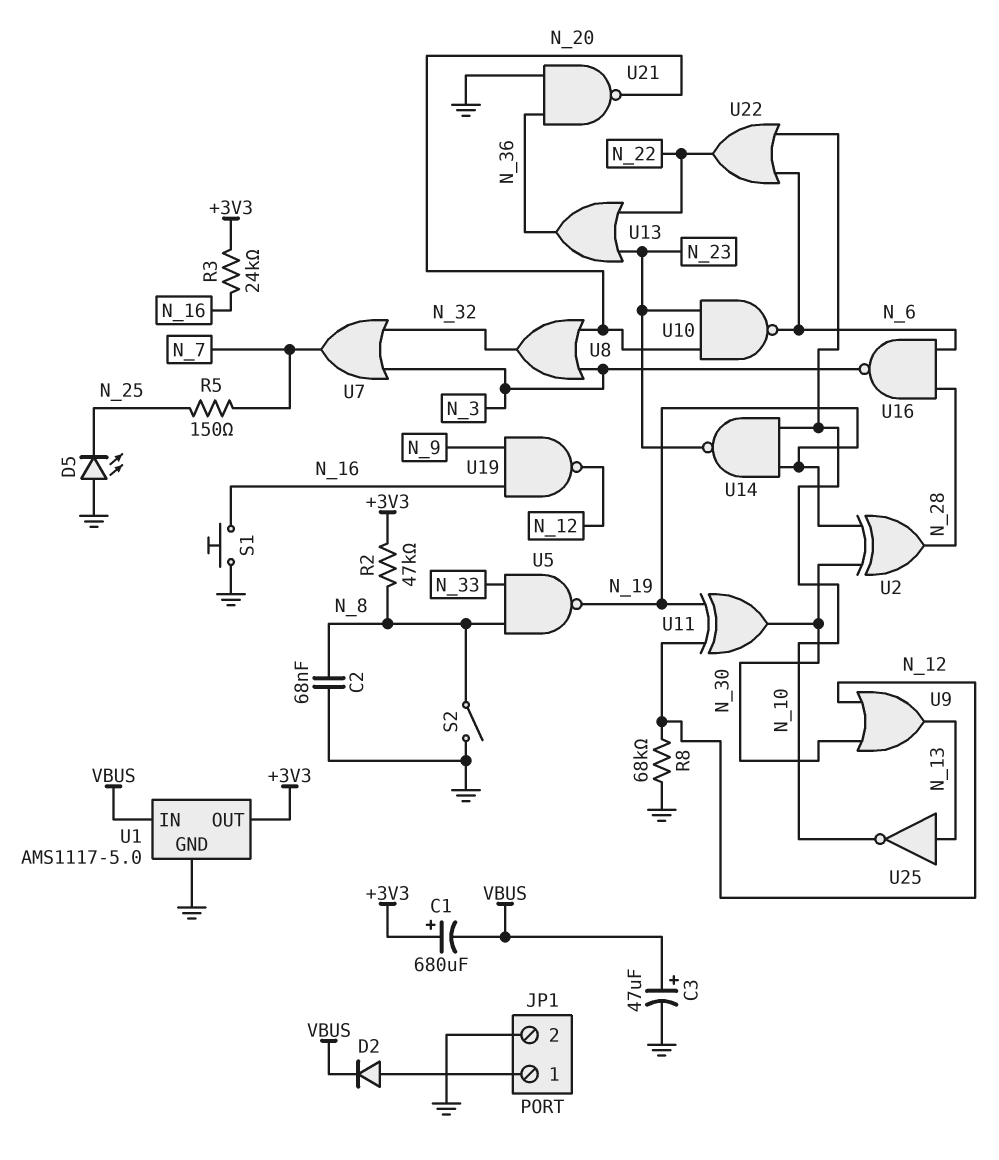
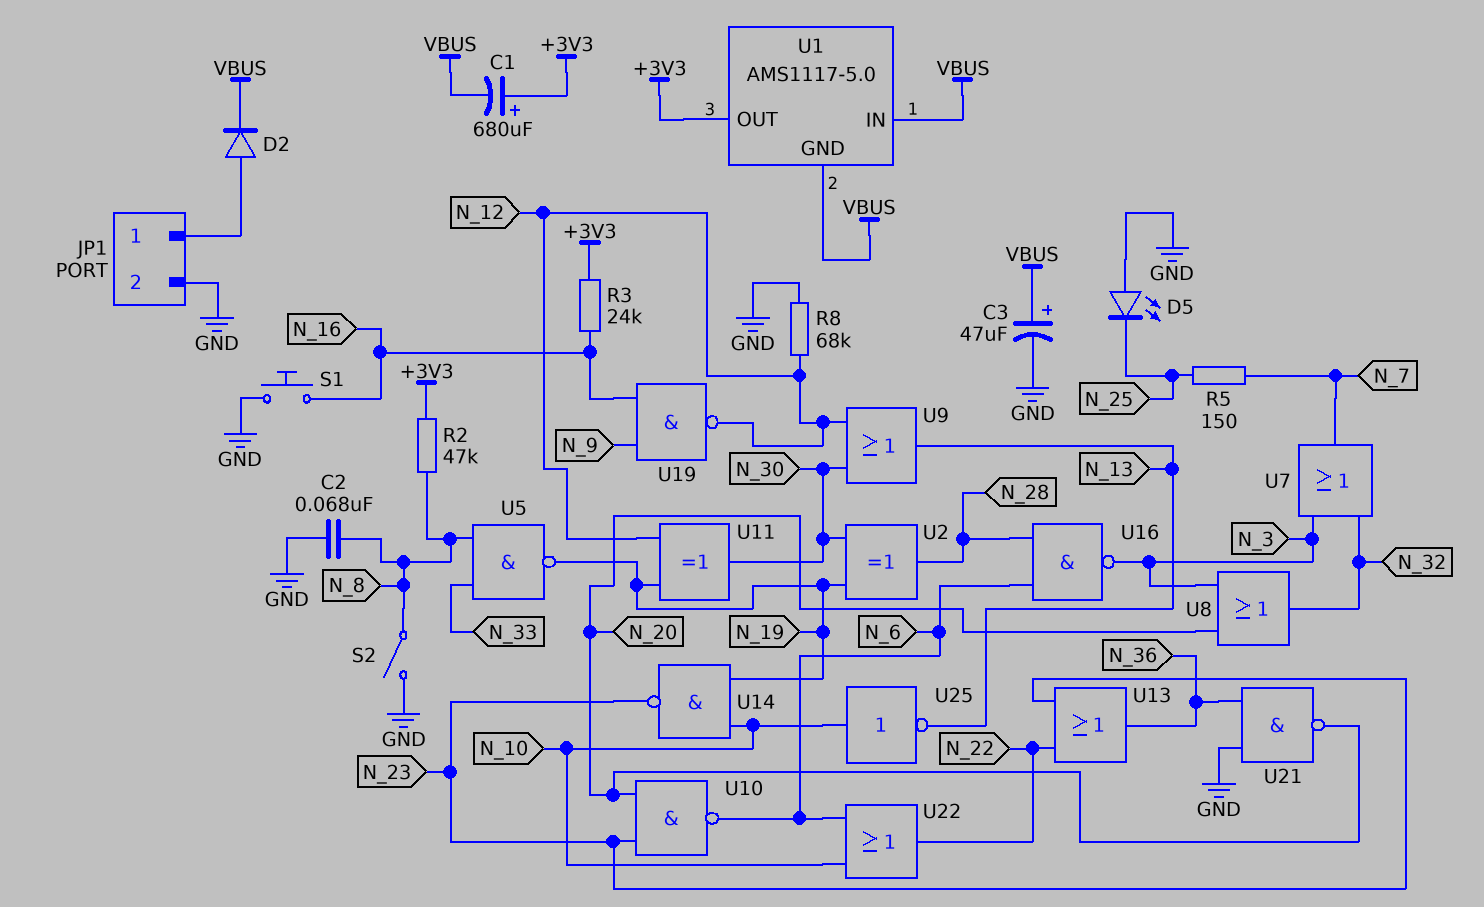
U1 pin GND: GND -> VBUS
U25: NOT (in N_13, out N_10) -> NOT (in N_10, out N_13)

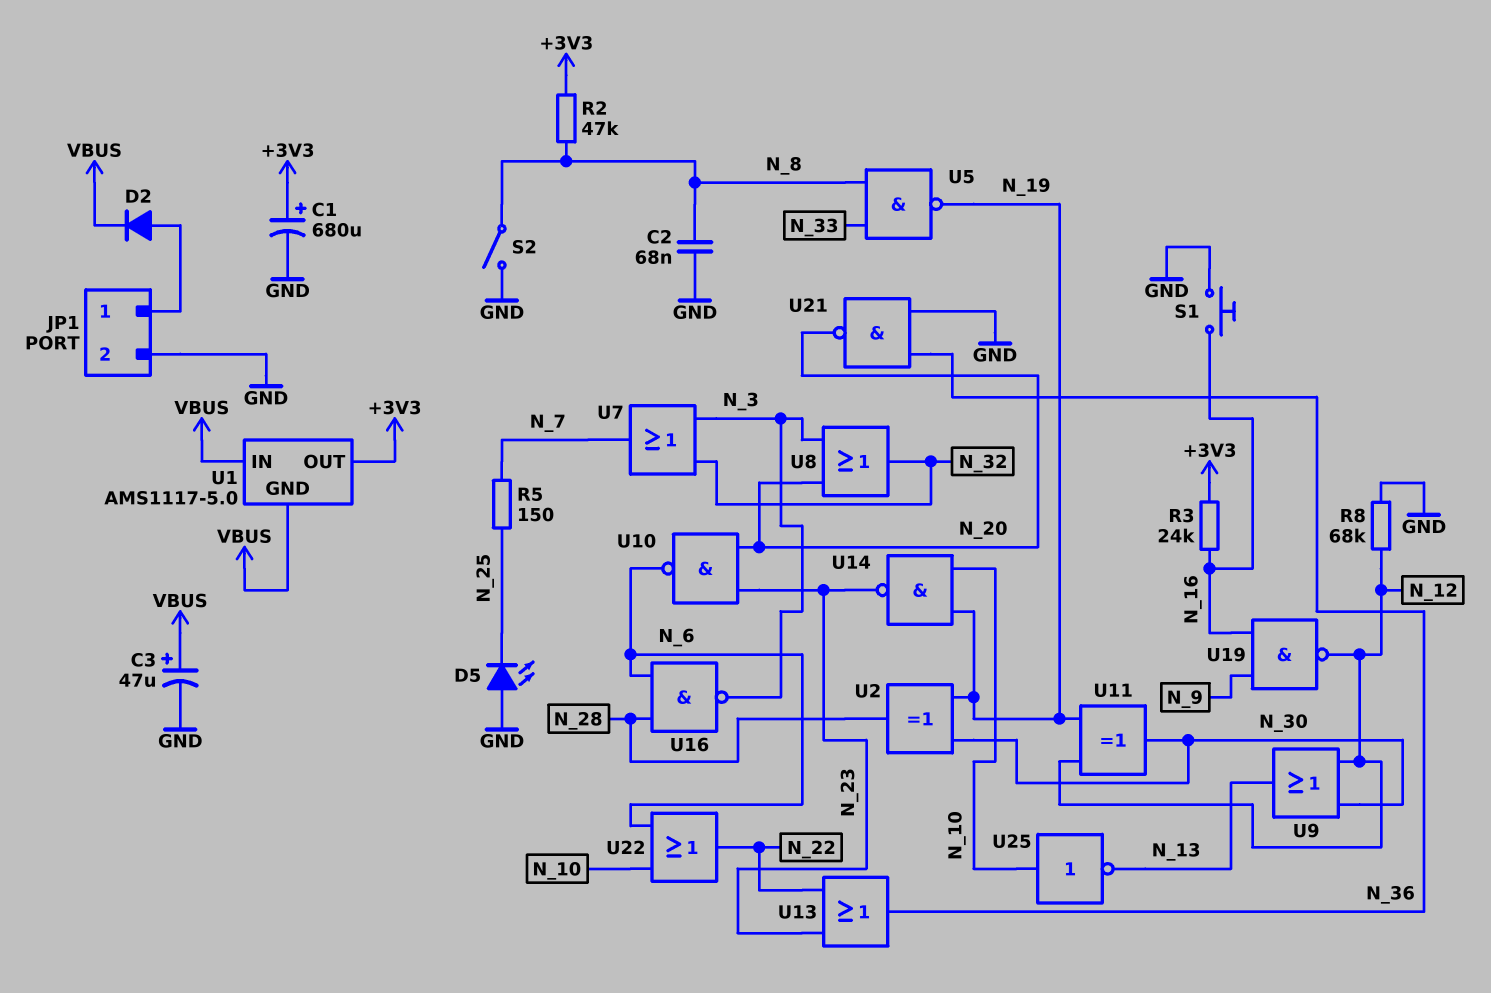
C1: 680uF (plus +3V3, minus VBUS) -> 680uF (plus +3V3, minus GND)

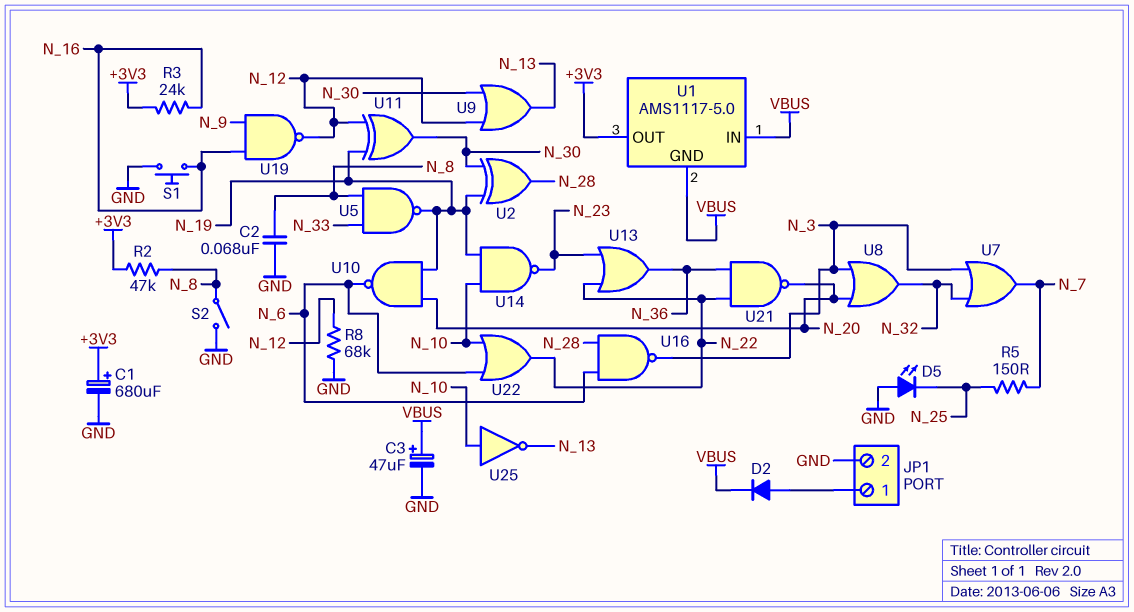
U10: NAND (in N_20, in N_23, out N_6) -> NAND (in N_19, in N_20, out N_6)
U21: NAND (in GND, in N_36, out N_20) -> NAND (in N_22, in N_36, out N_20)

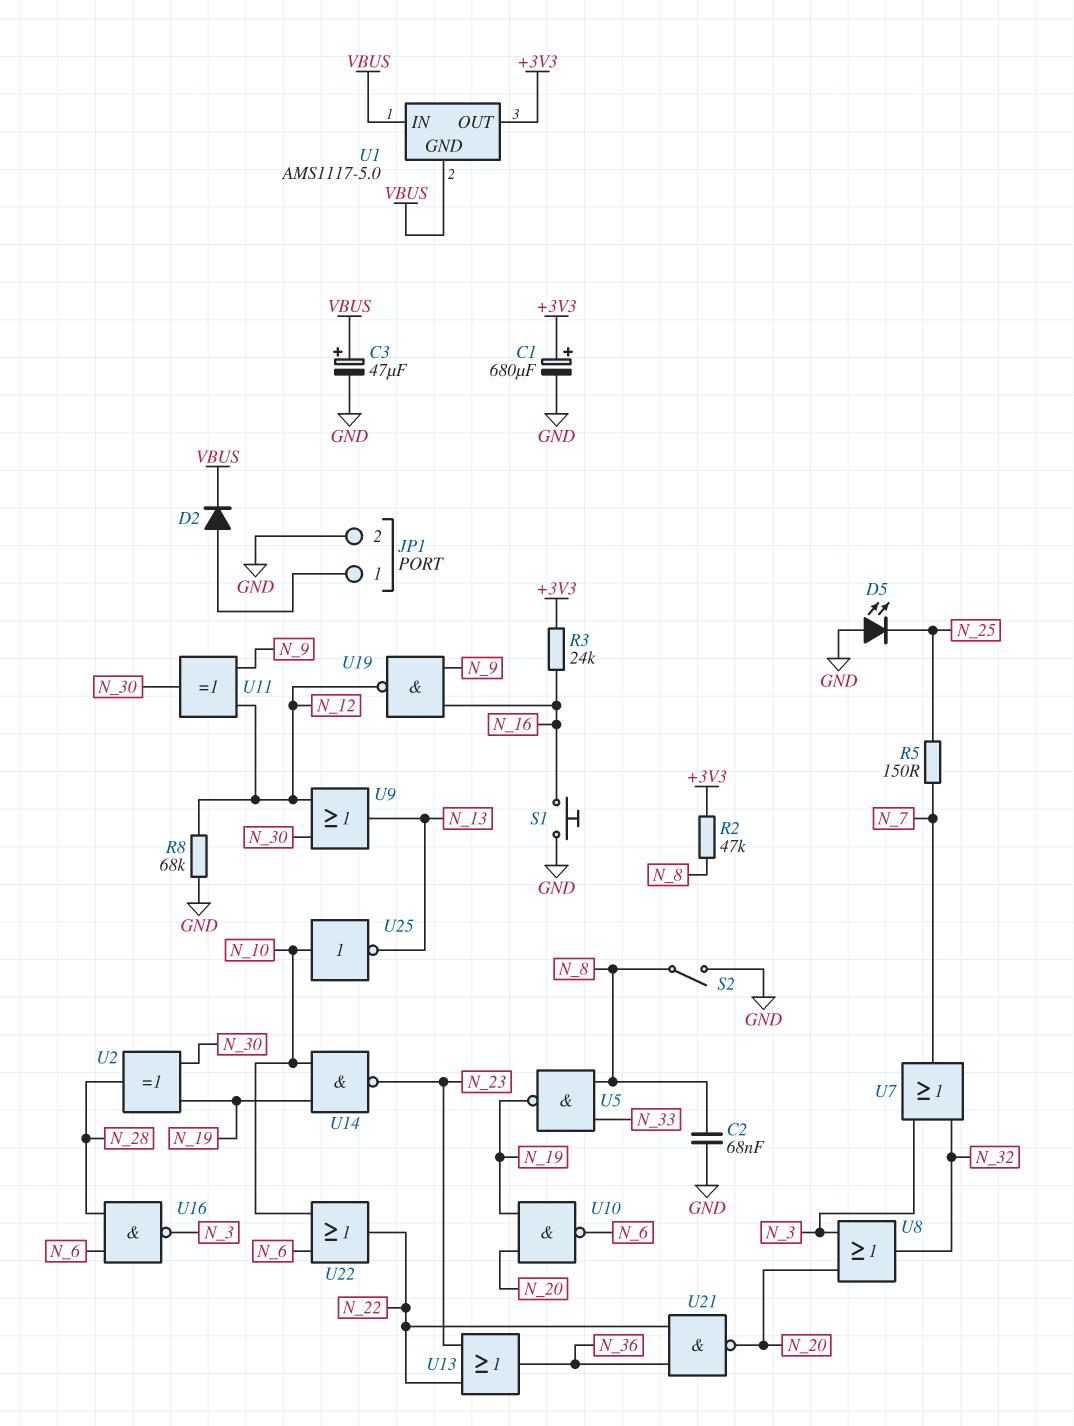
U11: XOR (in N_12, in N_19, out N_30) -> XOR (in N_9, in N_12, out N_30)

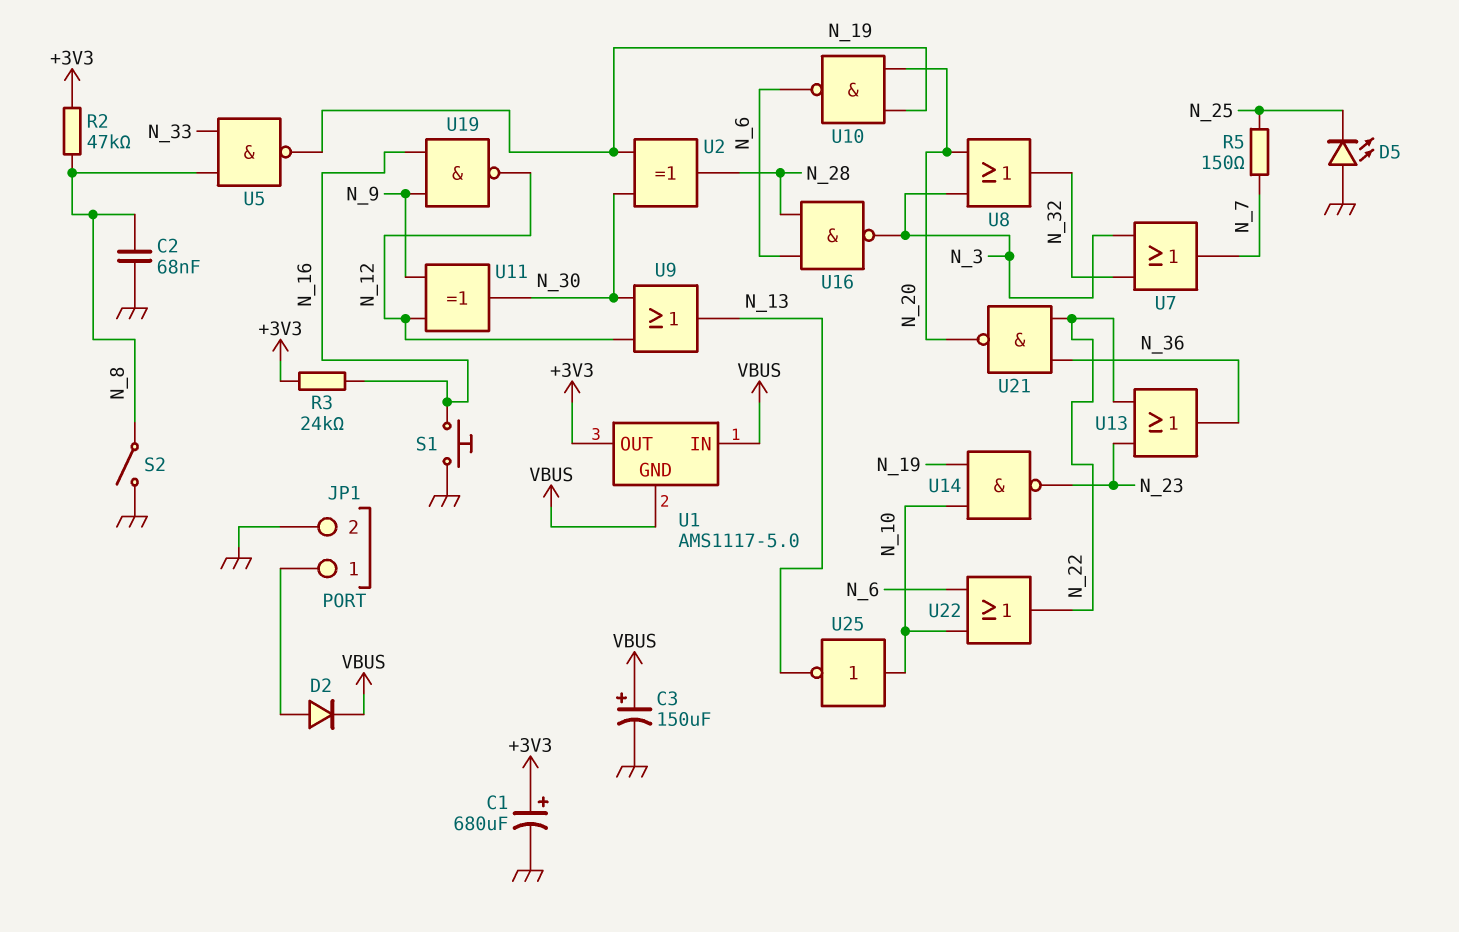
C3: 47uF (plus VBUS, minus GND) -> 150uF (plus VBUS, minus GND)
R8: 68k (GND, N_12) -> none

